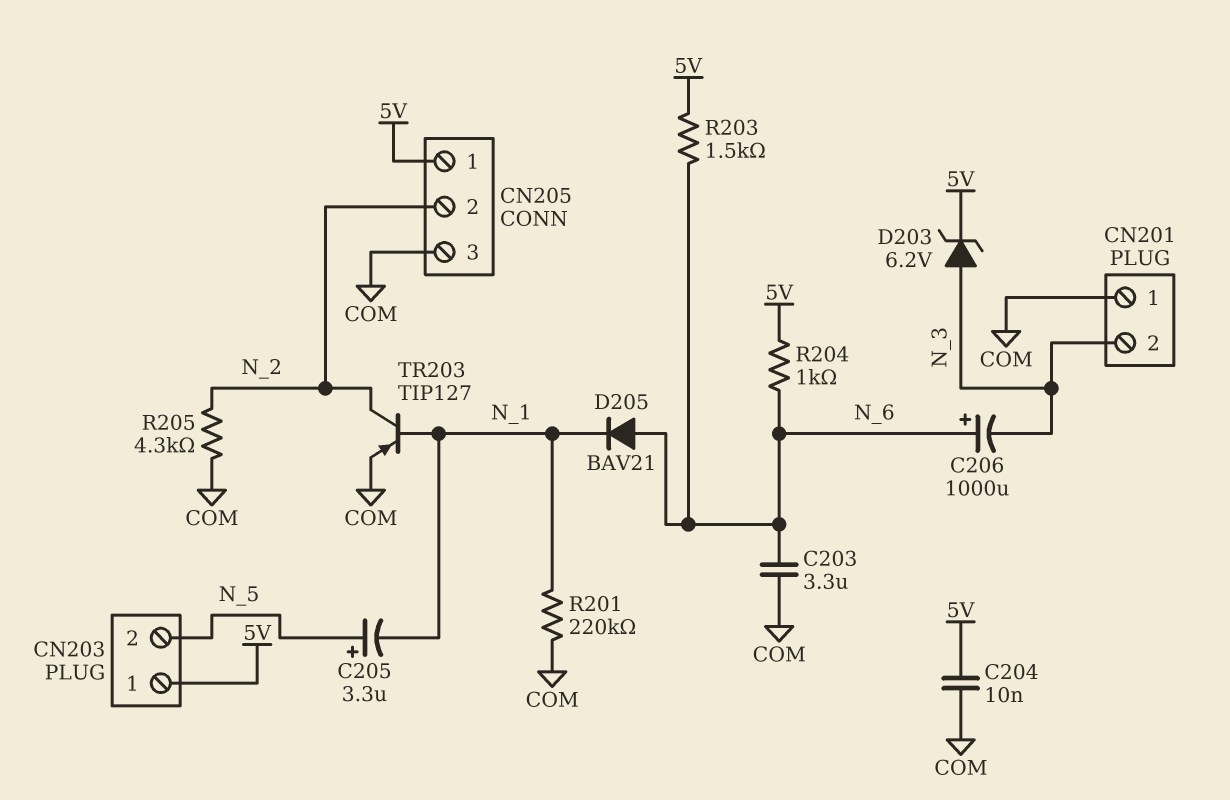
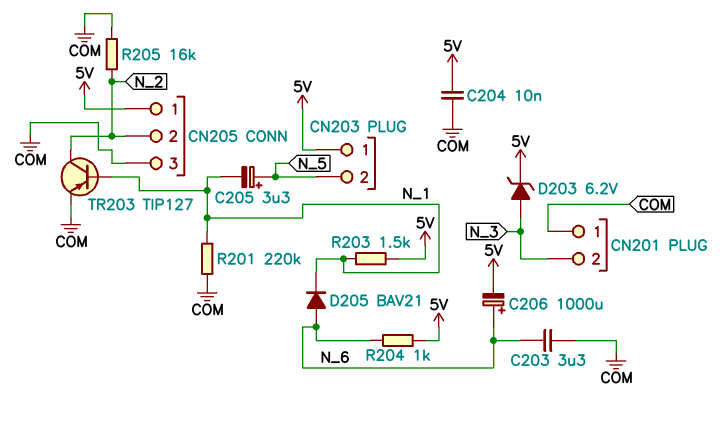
C206: 1000uF (plus N_6, minus N_3) -> 1000uF (plus N_6, minus 5V)
R203: 1.5k (5V, N_6) -> 1.5k (5V, N_1)
R205: 4.3k (COM, N_2) -> 16k (COM, N_2)

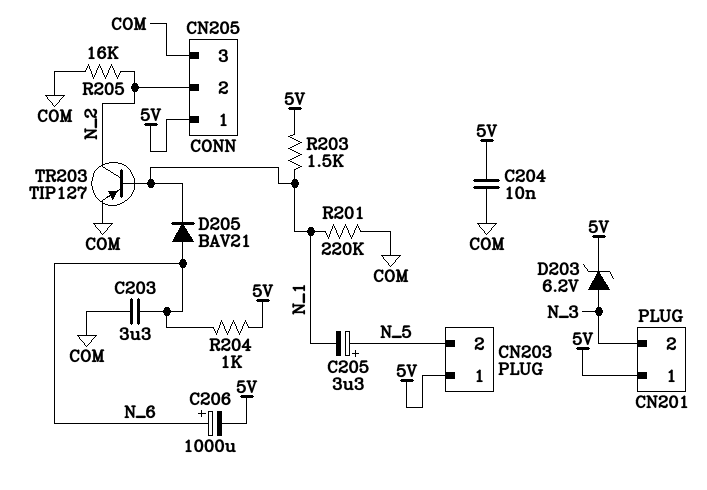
CN201 pin 1: COM -> 5V

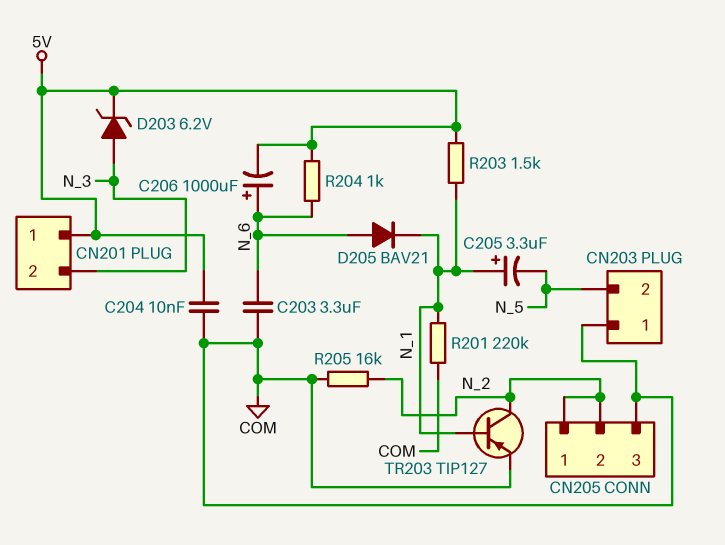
C205: 3.3uF (plus N_5, minus N_1) -> 3.3uF (plus N_1, minus N_5)
CN203 pin 1: 5V -> COM
CN205 pin 1: 5V -> N_2

